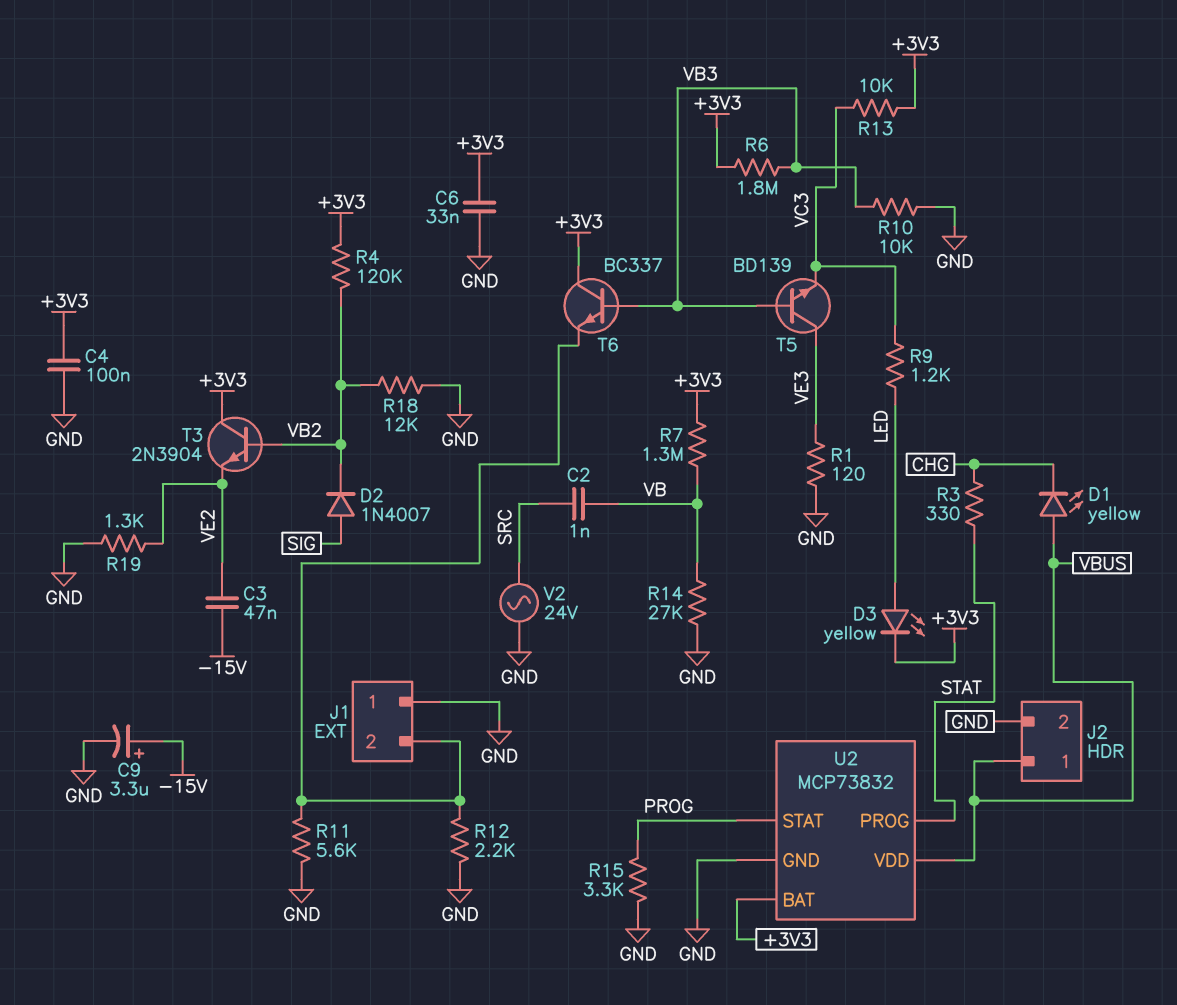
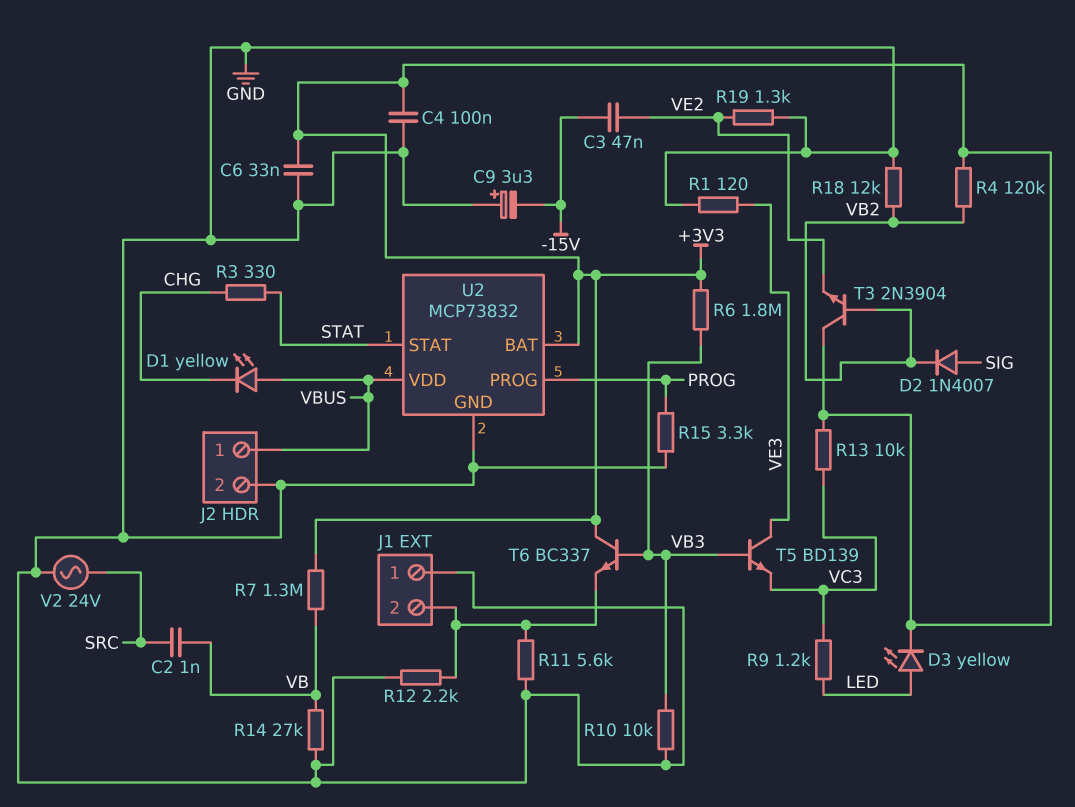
C9: 3.3uF (plus -15V, minus GND) -> 3.3uF (plus GND, minus -15V)
U2 pin PROG: STAT -> PROG
U2 pin STAT: PROG -> STAT

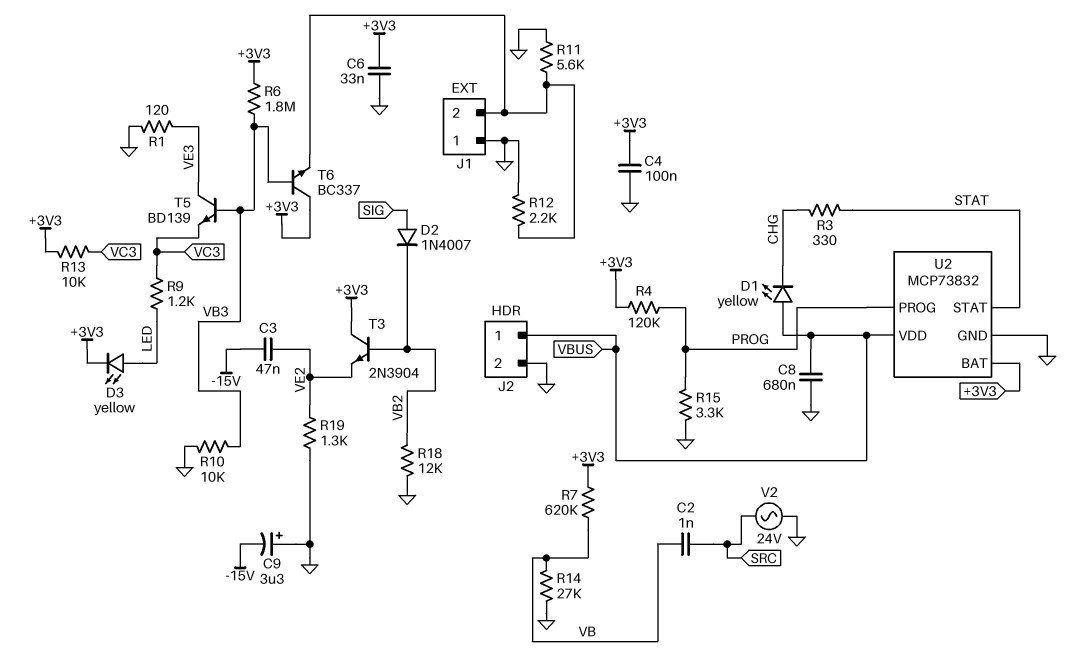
C8: none -> 680nF (GND, VBUS)
R4: 120k (+3V3, VB2) -> 120k (+3V3, PROG)
R7: 1.3M (+3V3, VB) -> 620k (+3V3, VB)

